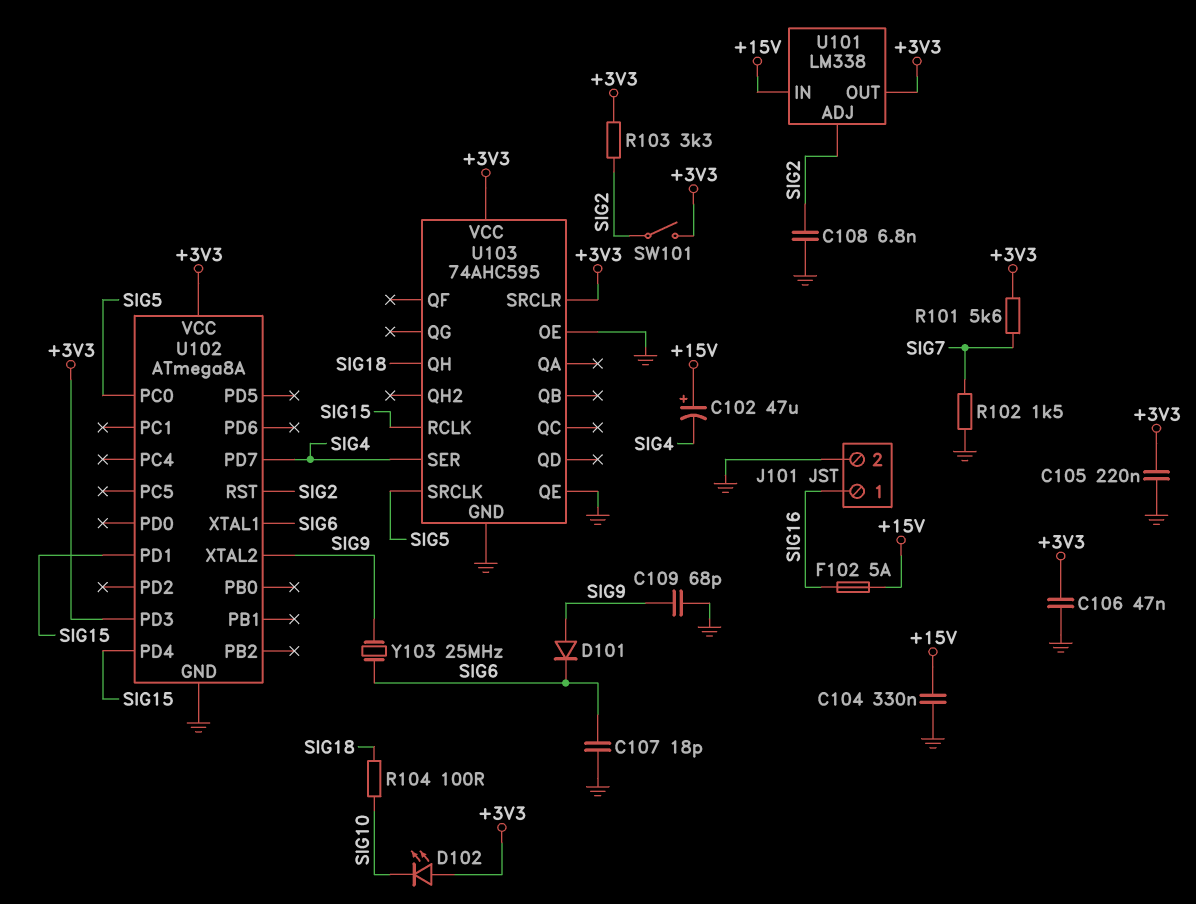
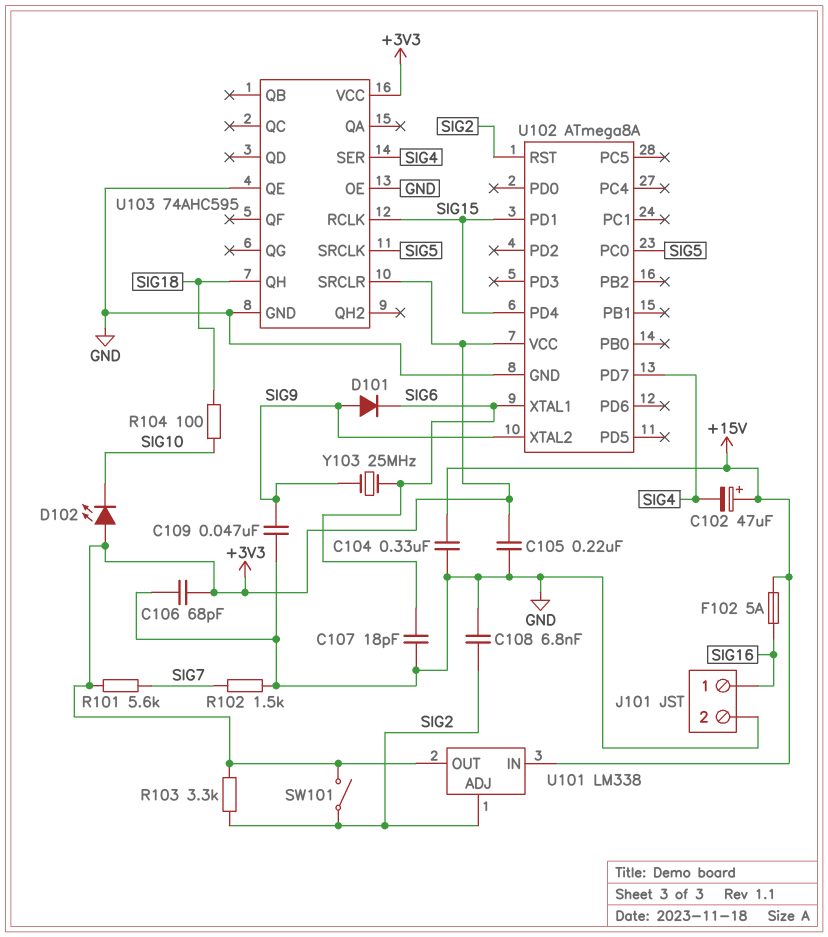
C106: 47nF (+3V3, GND) -> 68pF (+3V3, GND)
C109: 68pF (GND, SIG9) -> 47nF (GND, SIG9)
U102 pin PD3: +3V3 -> none

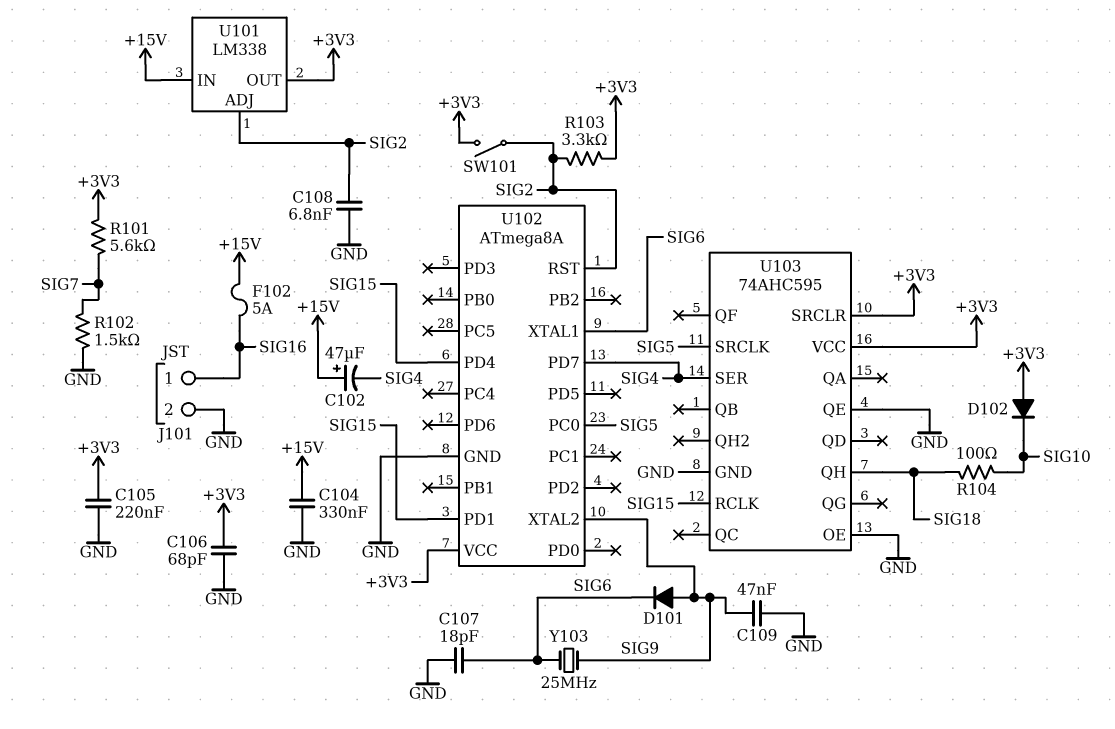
D102: LED (A +3V3, K SIG10) -> diode (A +3V3, K SIG10)

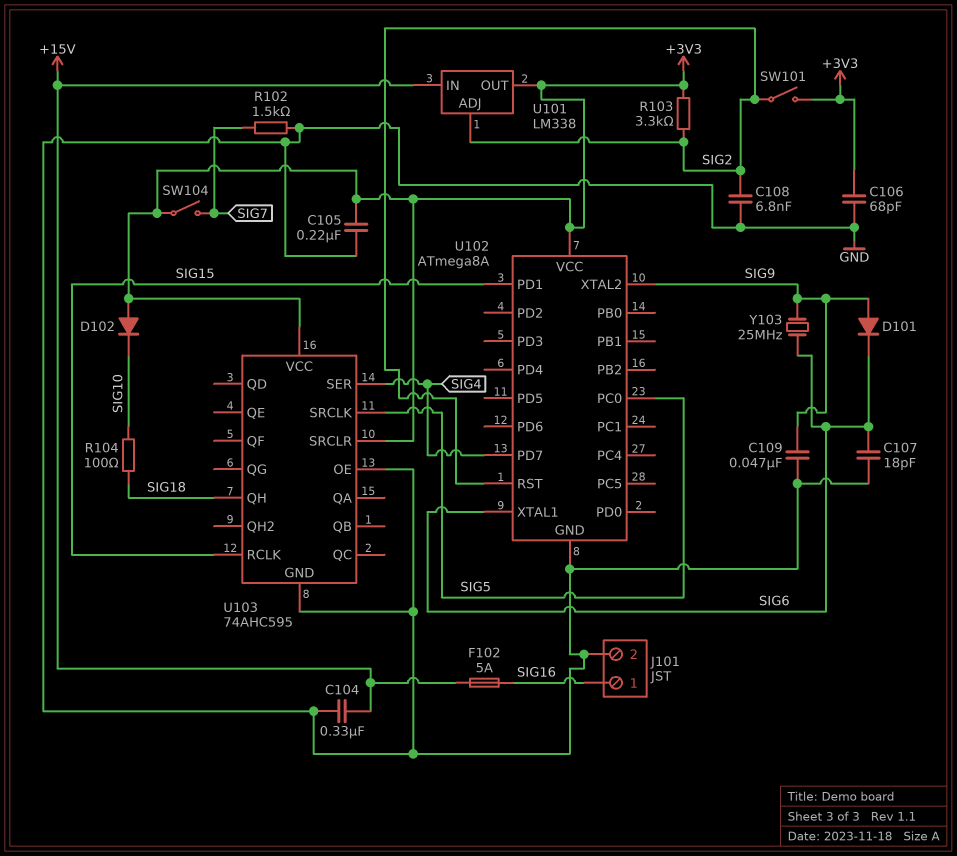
C102: 47uF (plus +15V, minus SIG4) -> none
R101: 5.6k (+3V3, SIG7) -> none
SW104: none -> switch (+3V3, SIG7)
U102 pin PD4: SIG15 -> none
U103 pin QE: GND -> none

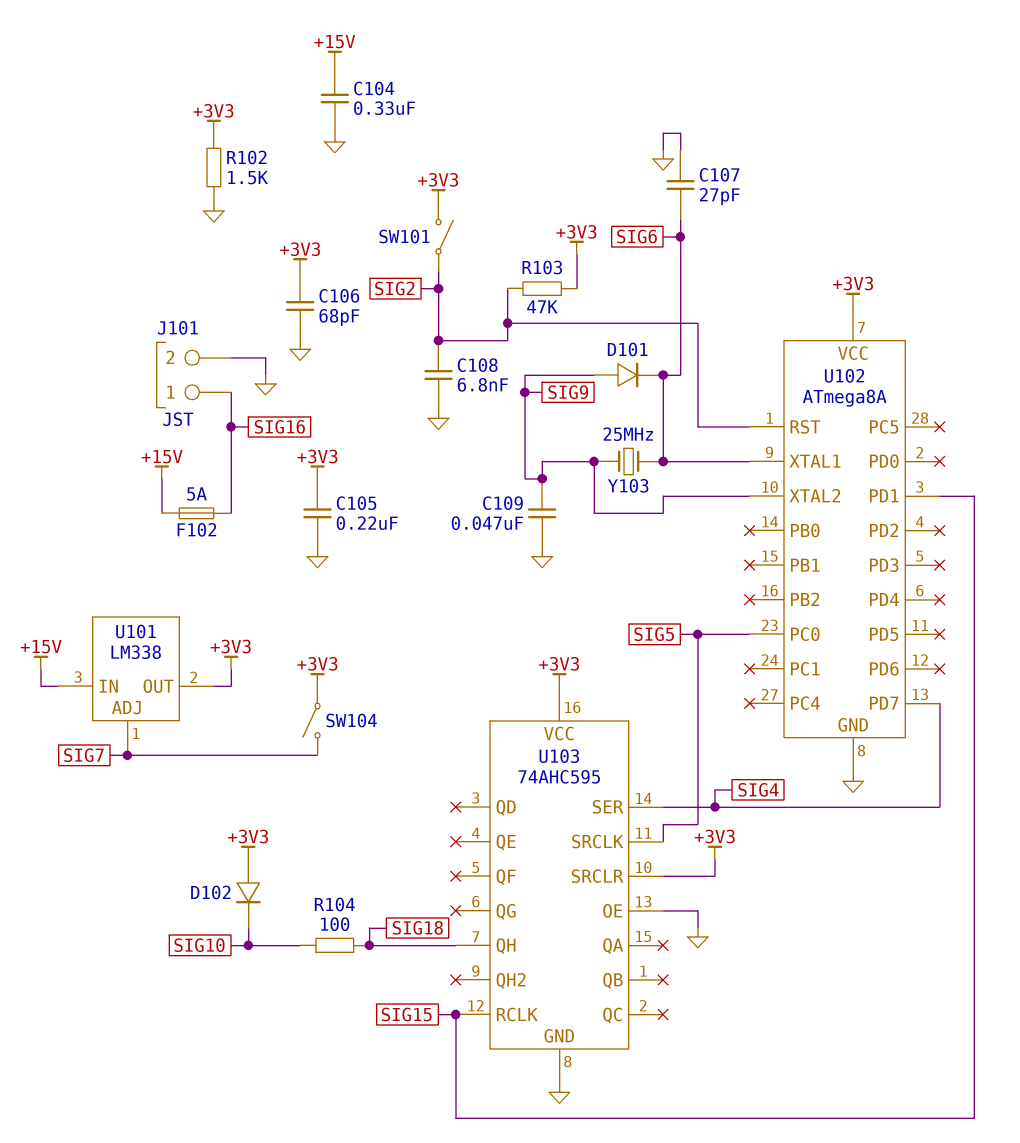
C107: 18pF (GND, SIG6) -> 27pF (GND, SIG6)
R102: 1.5k (GND, SIG7) -> 1.5k (+3V3, GND)
R103: 3.3k (+3V3, SIG2) -> 47k (+3V3, SIG2)
U101 pin ADJ: SIG2 -> SIG7

